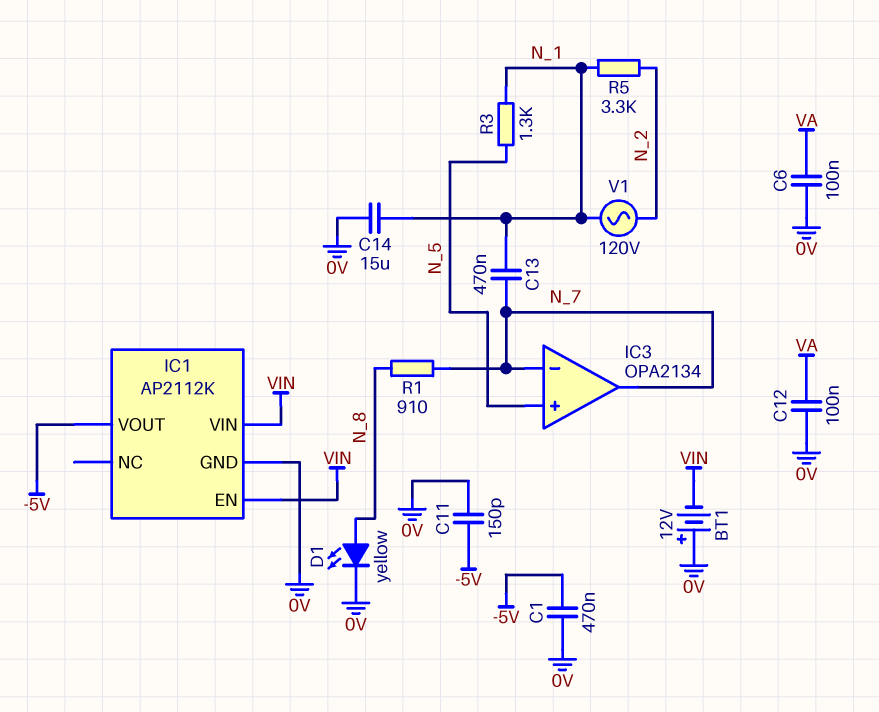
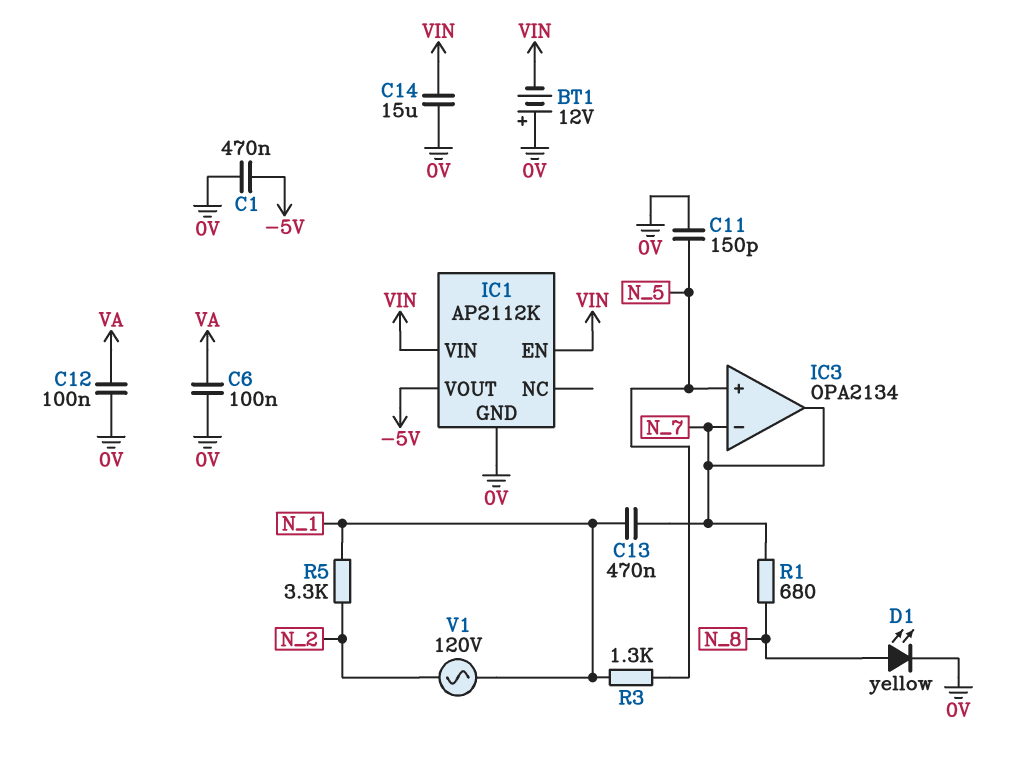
C11: 150pF (-5V, 0V) -> 150pF (0V, N_5)
C14: 15uF (0V, N_1) -> 15uF (0V, VIN)
R1: 910 (N_7, N_8) -> 680 (N_7, N_8)

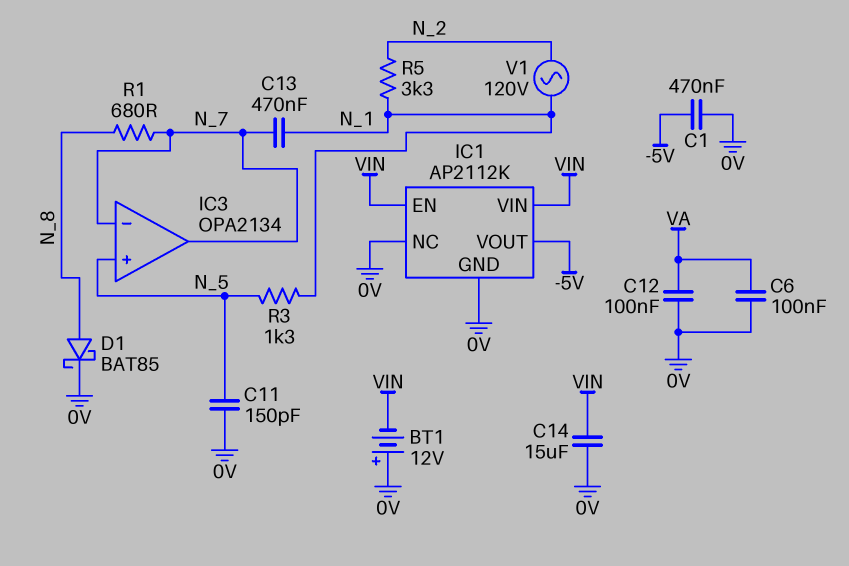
D1: LED yellow (A N_8, K 0V) -> schottky BAT85 (A N_8, K 0V)
IC1 pin NC: none -> 0V

